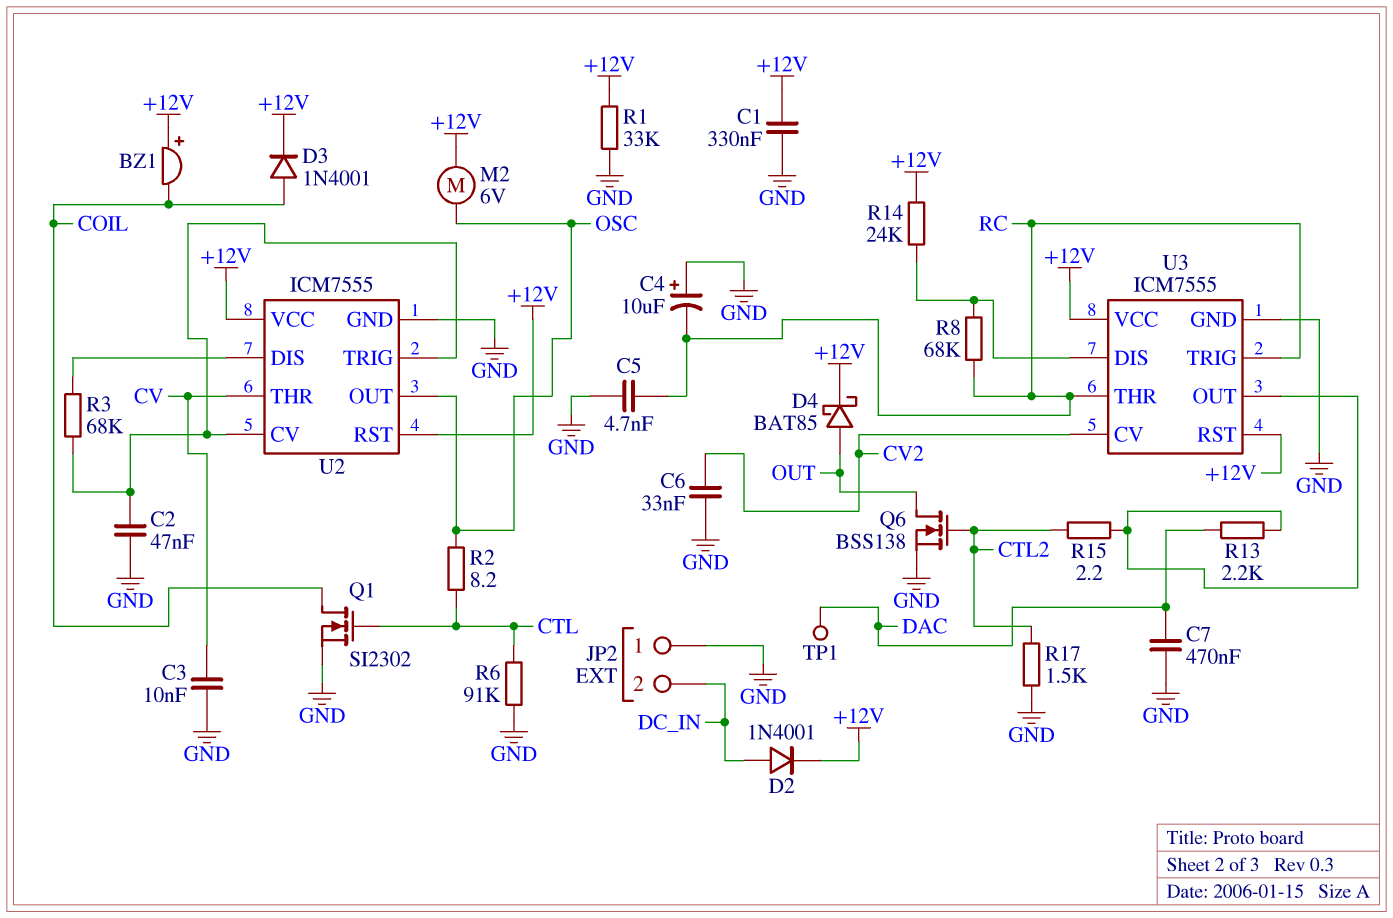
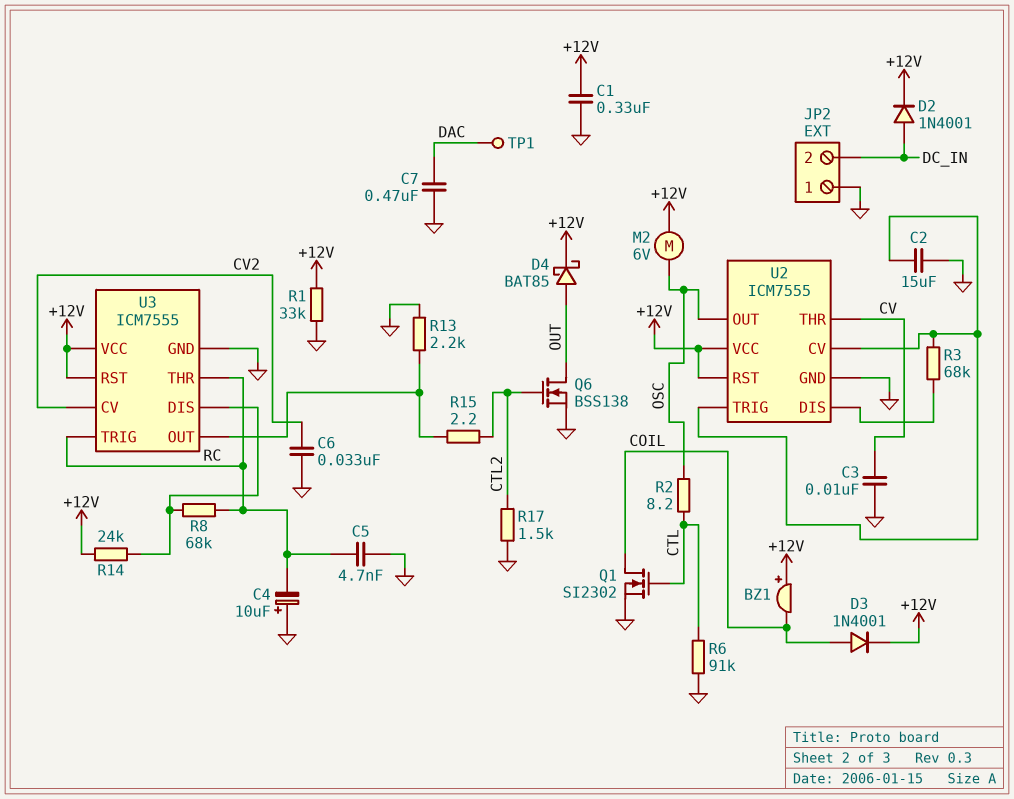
C2: 47nF (GND, U2/CV) -> 15uF (GND, U2/CV)
R13: 2.2k (DAC, U3/OUT) -> 2.2k (GND, U3/OUT)

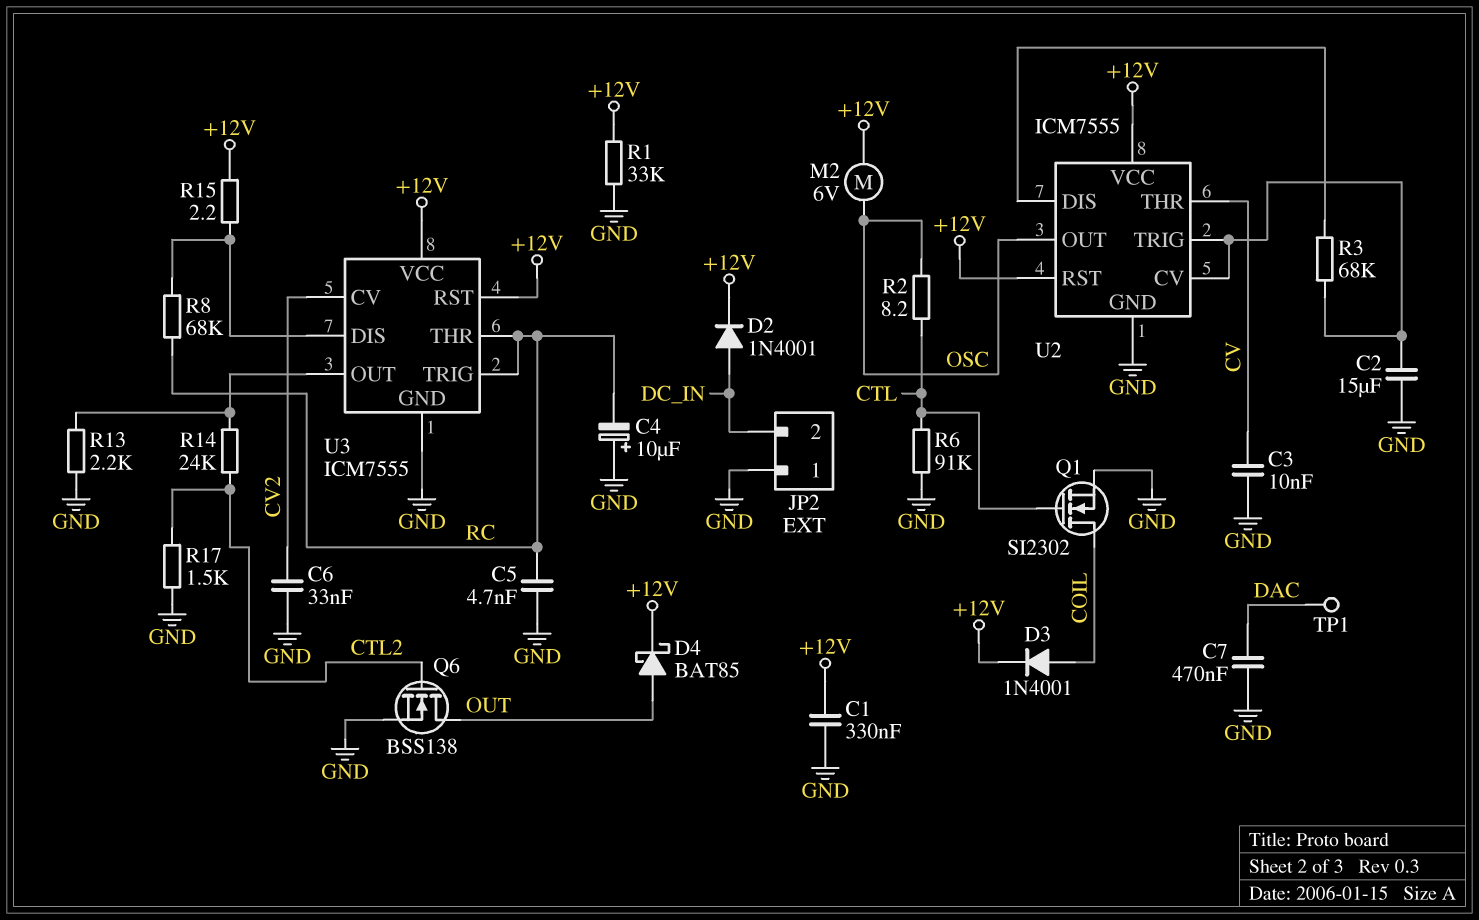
BZ1: buzzer (plus +12V, minus COIL) -> none
R14: 24k (+12V, U3/DIS) -> 24k (CTL2, U3/OUT)
R15: 2.2 (CTL2, U3/OUT) -> 2.2 (+12V, U3/DIS)

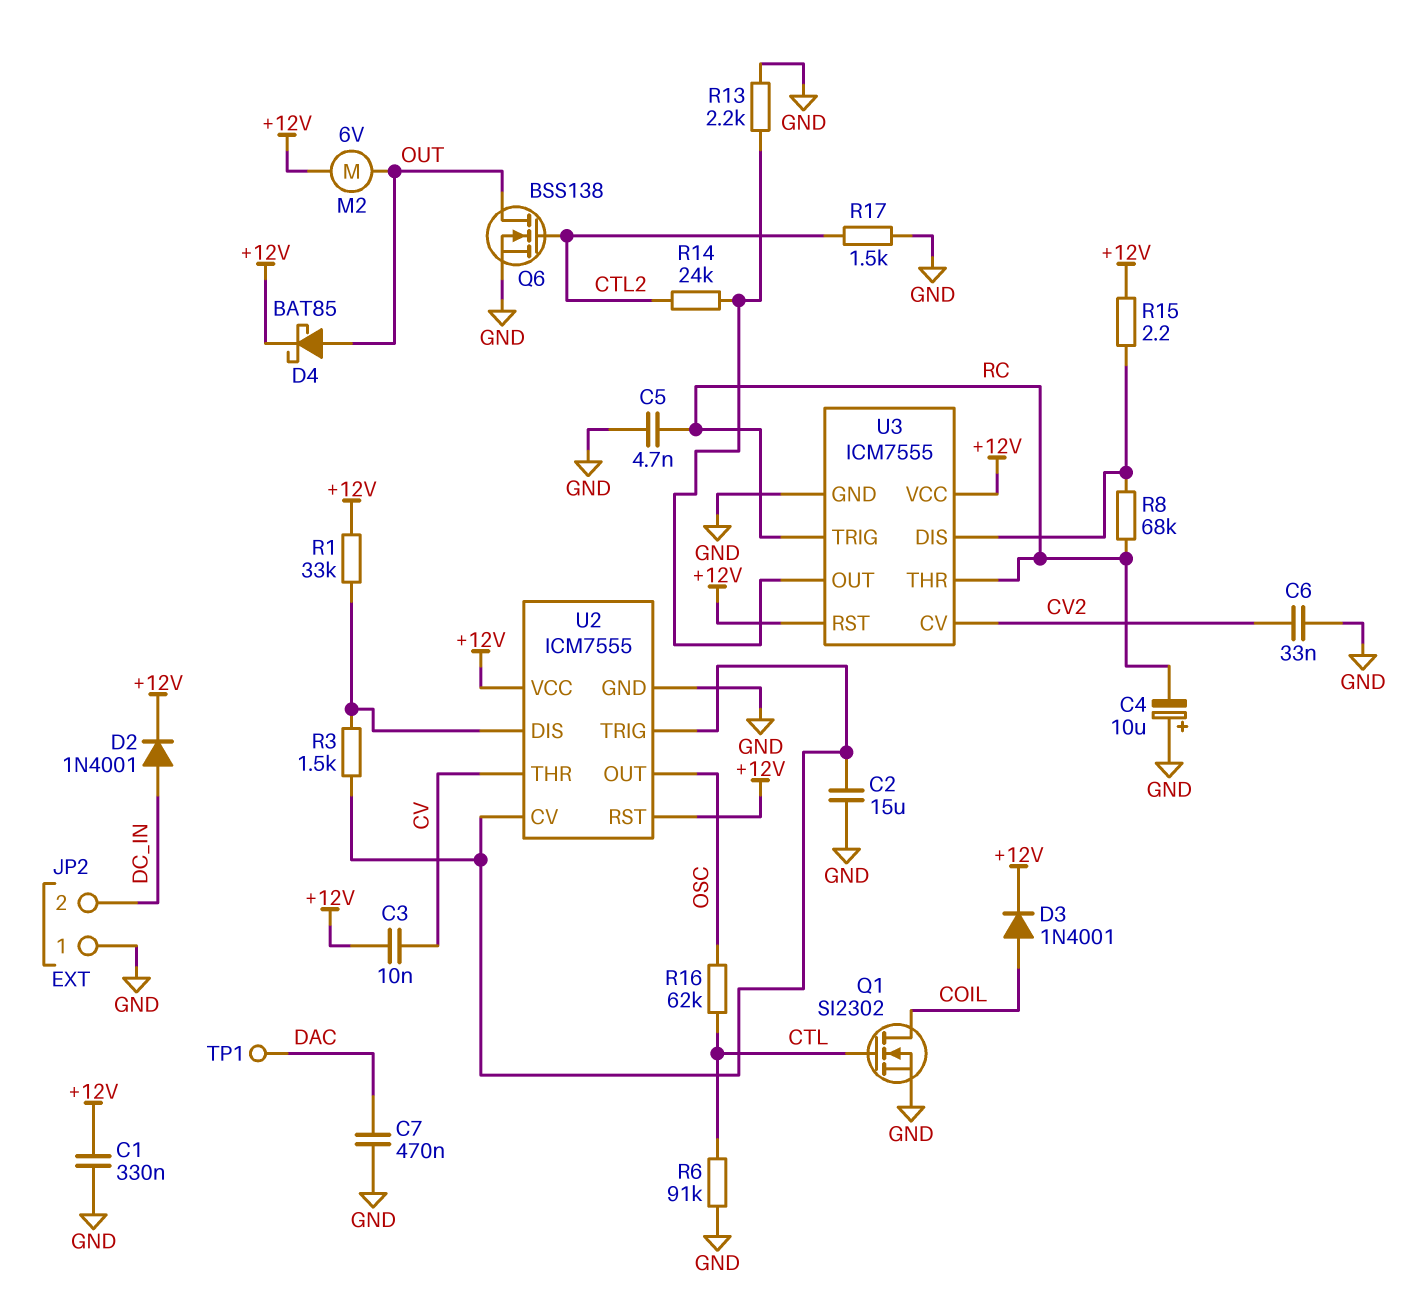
C3: 10nF (CV, GND) -> 10nF (+12V, CV)
M2: motor 6V (+12V, OSC) -> motor 6V (+12V, OUT)
R1: 33k (+12V, GND) -> 33k (+12V, U2/DIS)
R2: 8.2 (CTL, OSC) -> none
R3: 68k (U2/CV, U2/DIS) -> 1.5k (U2/CV, U2/DIS)
R16: none -> 62k (CTL, OSC)

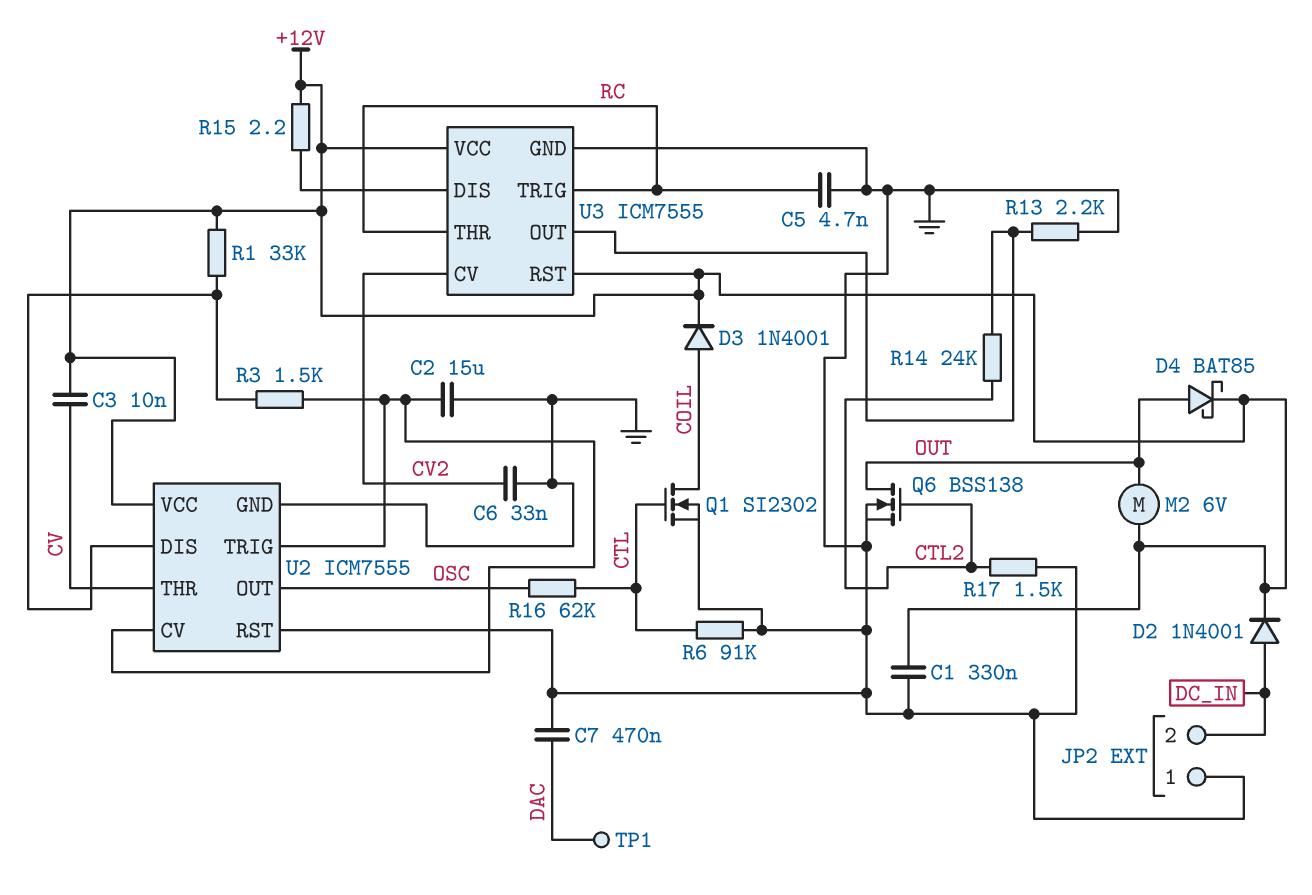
C4: 10uF (plus GND, minus RC) -> none
R8: 68k (RC, U3/DIS) -> none
U2 pin RST: +12V -> GND

